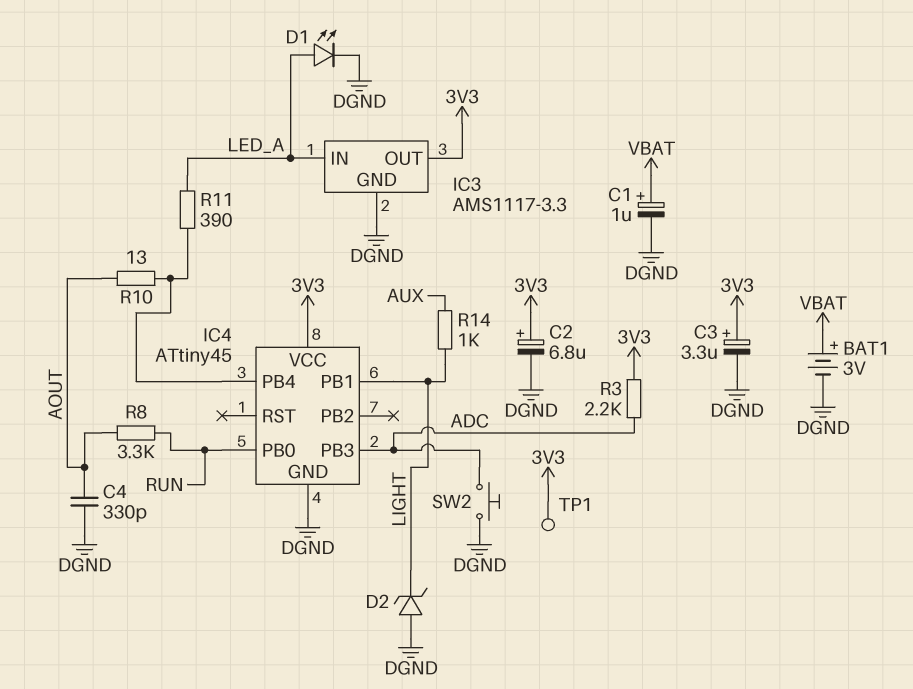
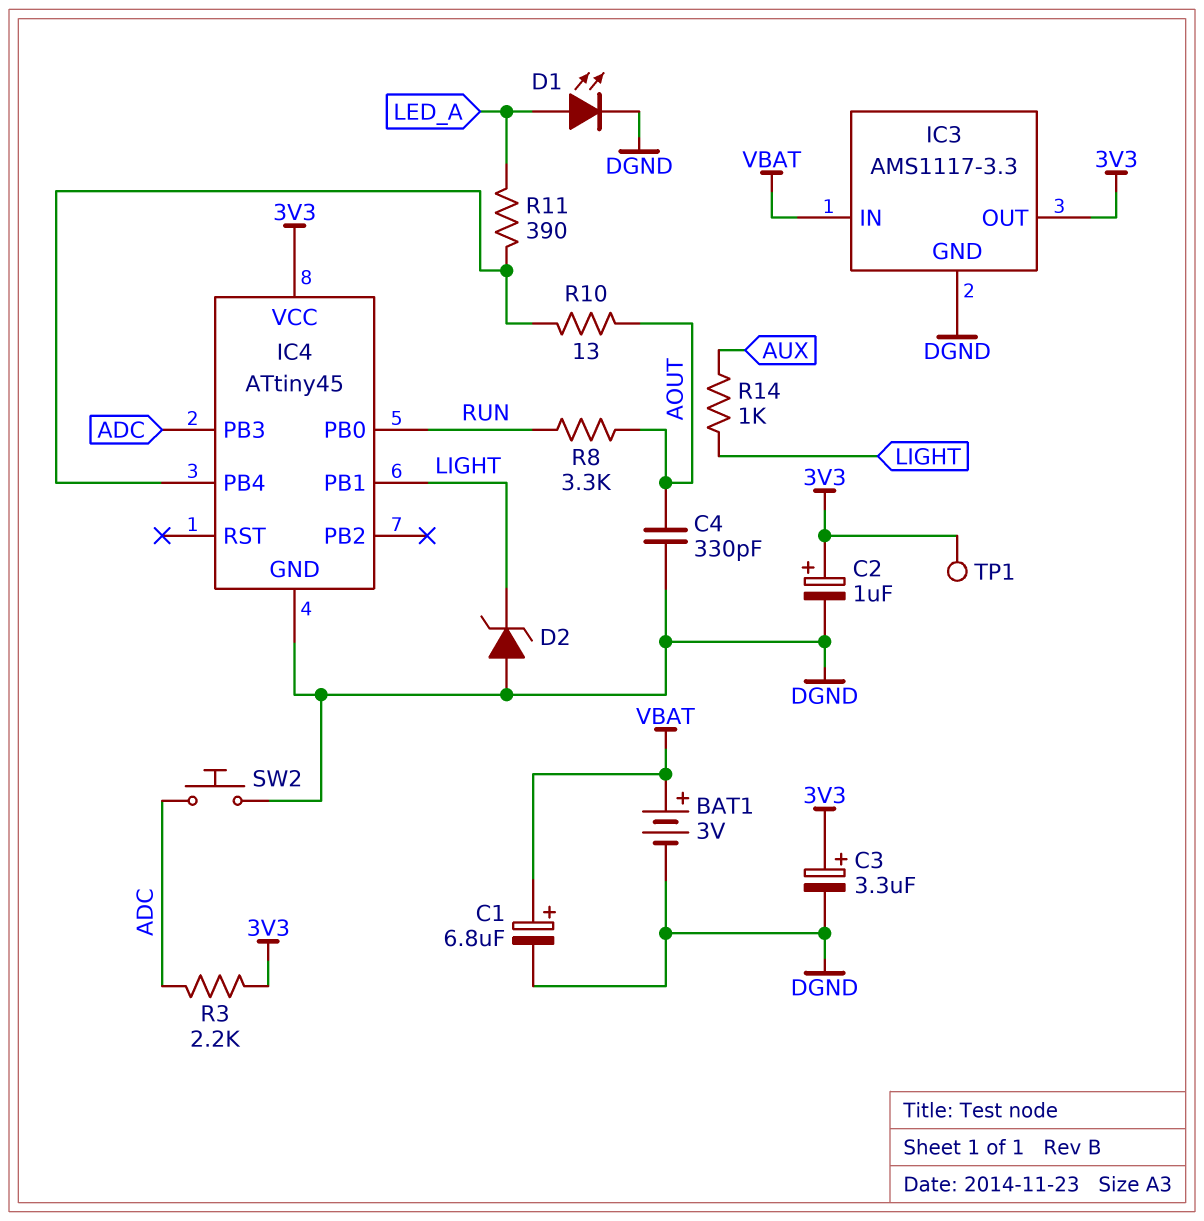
C1: 1uF (plus VBAT, minus DGND) -> 6.8uF (plus VBAT, minus DGND)
C2: 6.8uF (plus 3V3, minus DGND) -> 1uF (plus 3V3, minus DGND)
IC3 pin IN: LED_A -> VBAT

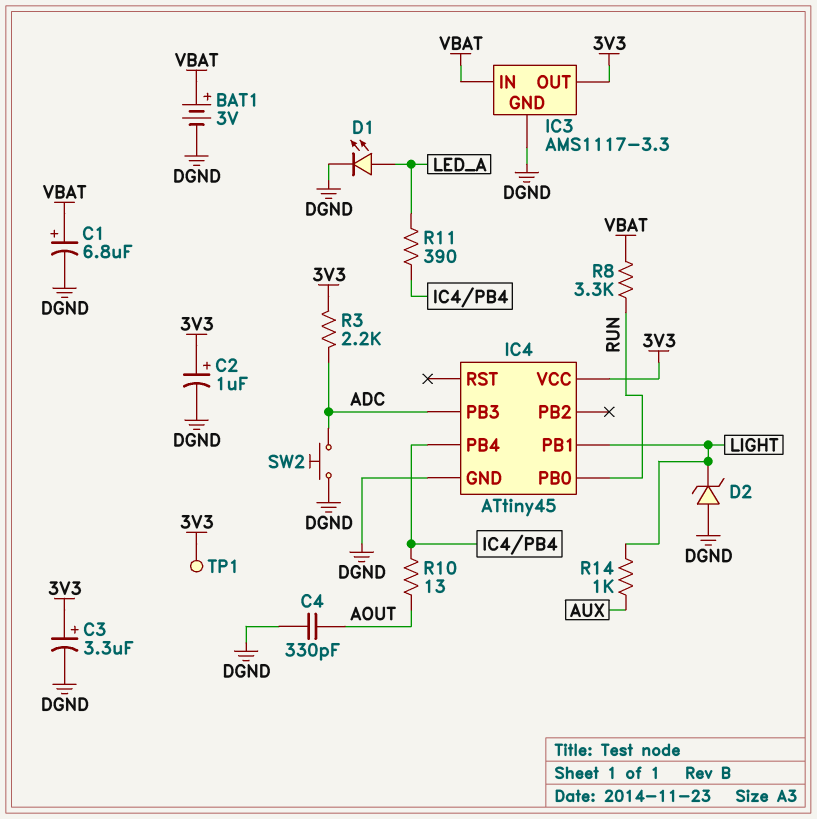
R8: 3.3k (AOUT, RUN) -> 3.3k (RUN, VBAT)

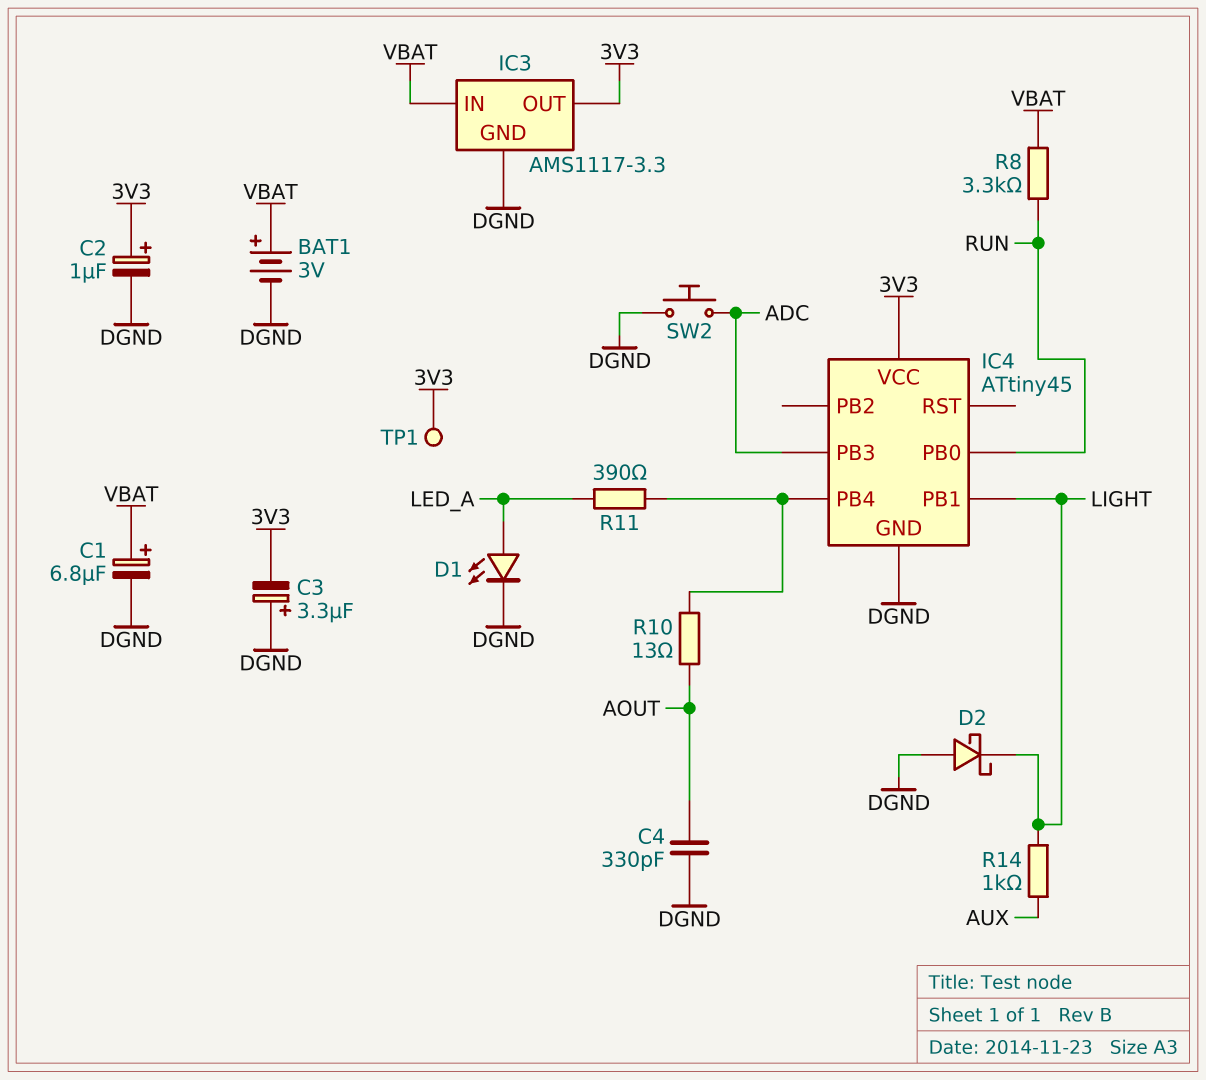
C3: 3.3uF (plus 3V3, minus DGND) -> 3.3uF (plus DGND, minus 3V3)
D2: zener (A DGND, K LIGHT) -> schottky (A DGND, K LIGHT)
R3: 2.2k (3V3, ADC) -> none

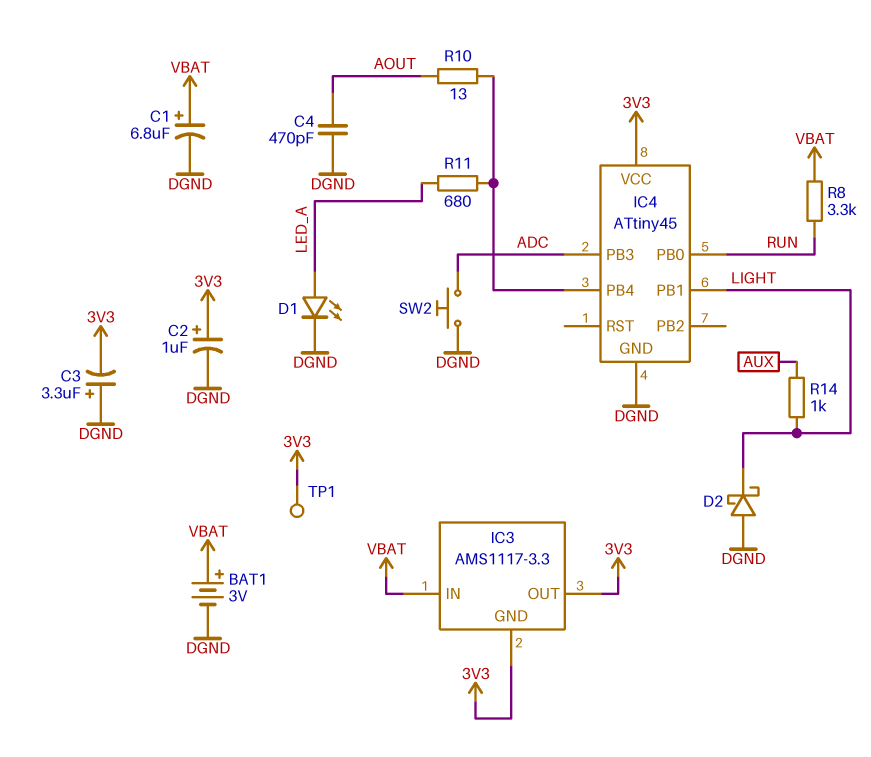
C4: 330pF (AOUT, DGND) -> 470pF (AOUT, DGND)
IC3 pin GND: DGND -> 3V3
R11: 390 (IC4/PB4, LED_A) -> 680 (IC4/PB4, LED_A)

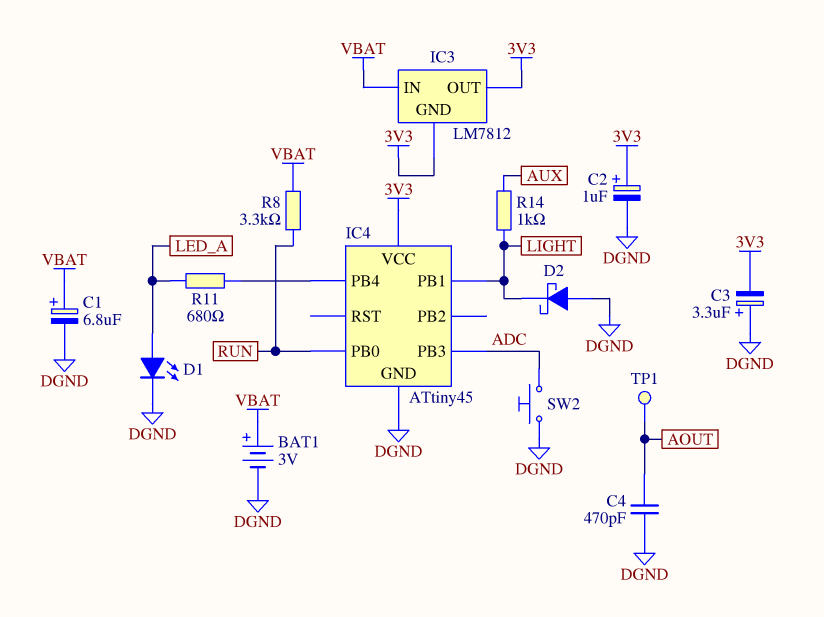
IC3: AMS1117-3.3 -> LM7812
R10: 13 (AOUT, IC4/PB4) -> none
TP1: test point (3V3) -> test point (AOUT)

